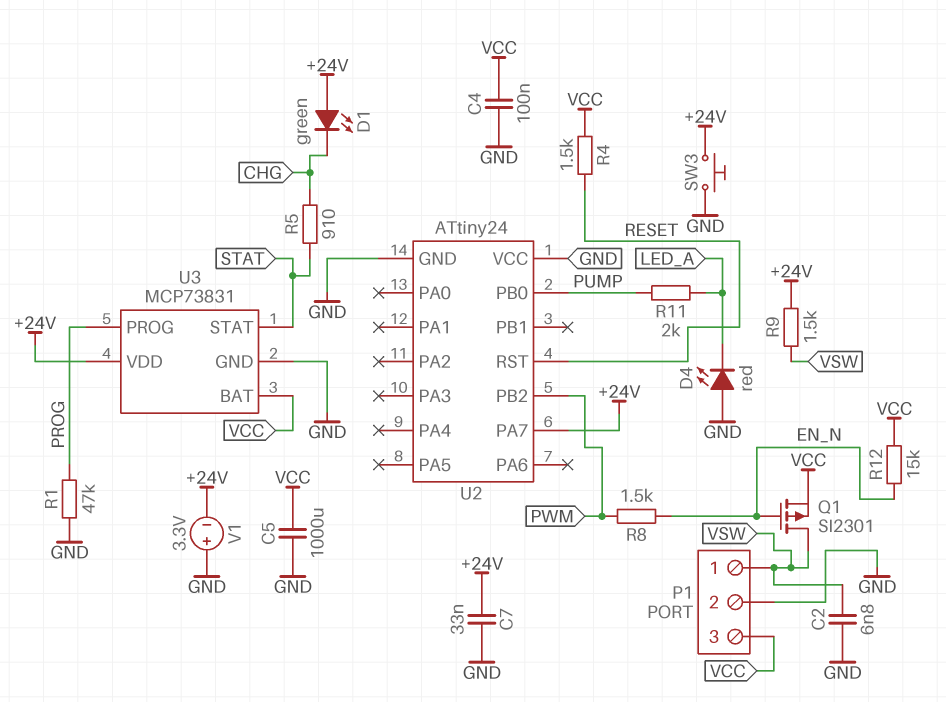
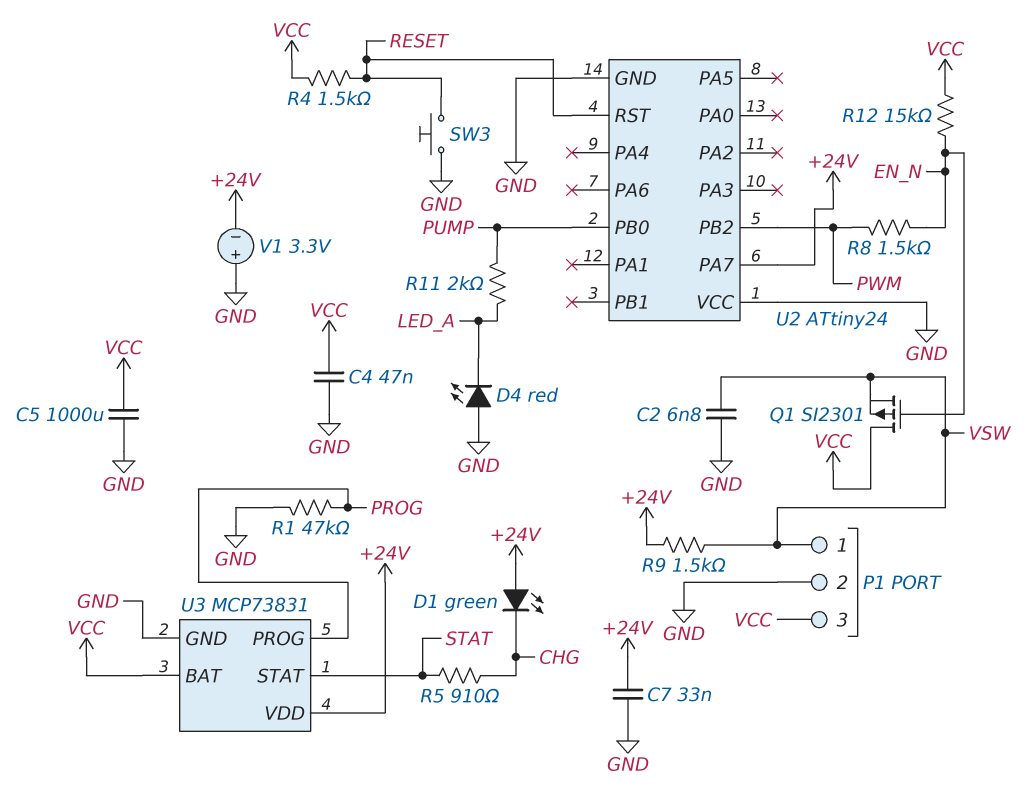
C4: 100nF (GND, VCC) -> 47nF (GND, VCC)
Q1: PMOS SI2301 (G EN_N, D VSW, S VCC) -> PMOS SI2301 (G EN_N, D VCC, S VSW)
SW3: button (+24V, GND) -> button (GND, RESET)

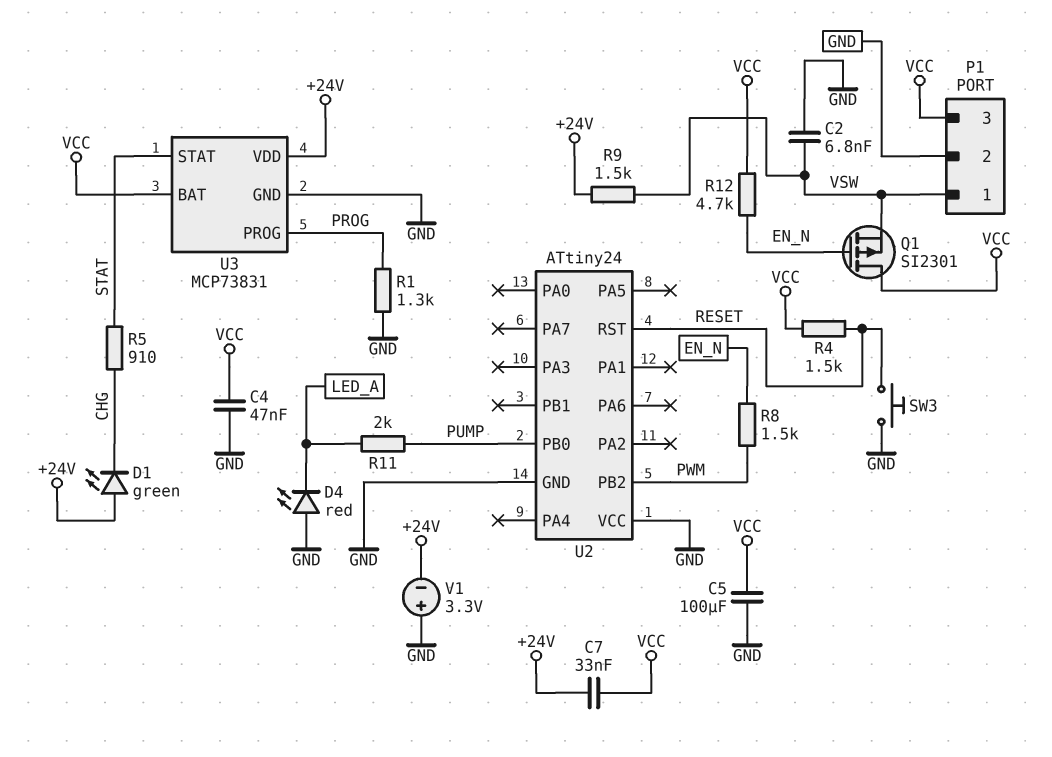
C5: 1000uF (GND, VCC) -> 100uF (GND, VCC)
C7: 33nF (+24V, GND) -> 33nF (+24V, VCC)
R1: 47k (GND, PROG) -> 1.3k (GND, PROG)
R12: 15k (EN_N, VCC) -> 4.7k (EN_N, VCC)
U2 pin PA7: +24V -> none

